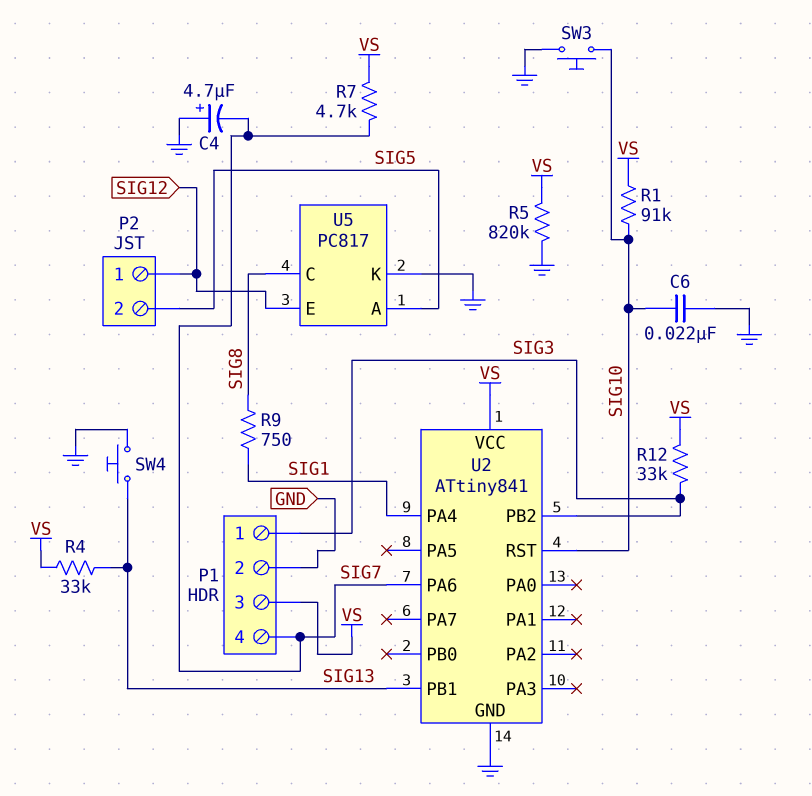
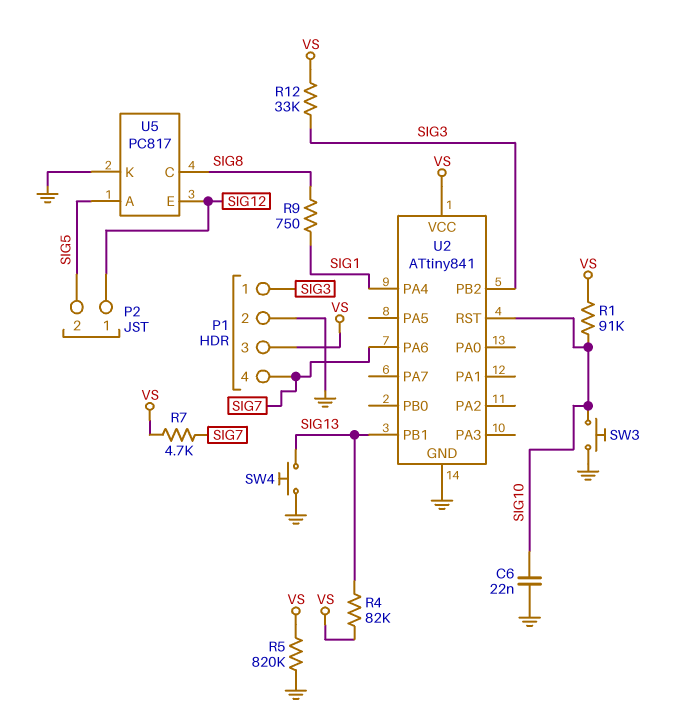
C4: 4.7uF (plus GND, minus SIG7) -> none
R4: 33k (SIG13, VS) -> 82k (SIG13, VS)

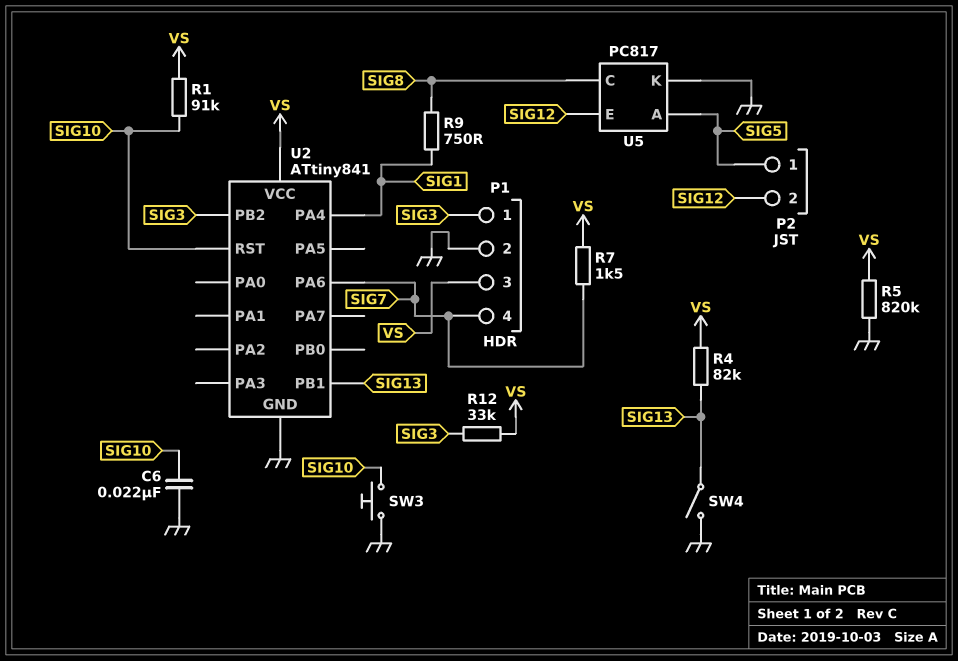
P2 pin 1: SIG12 -> SIG5
P2 pin 2: SIG5 -> SIG12
R7: 4.7k (SIG7, VS) -> 1.5k (SIG7, VS)
SW4: button (GND, SIG13) -> switch (GND, SIG13)

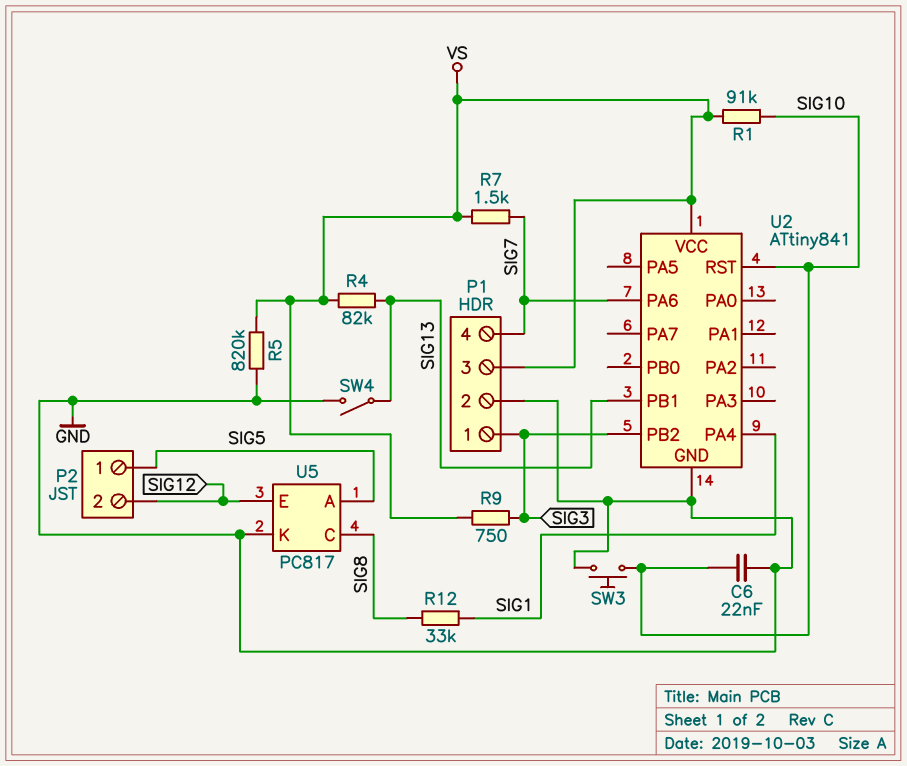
R9: 750 (SIG1, SIG8) -> 750 (SIG3, VS)
R12: 33k (SIG3, VS) -> 33k (SIG1, SIG8)

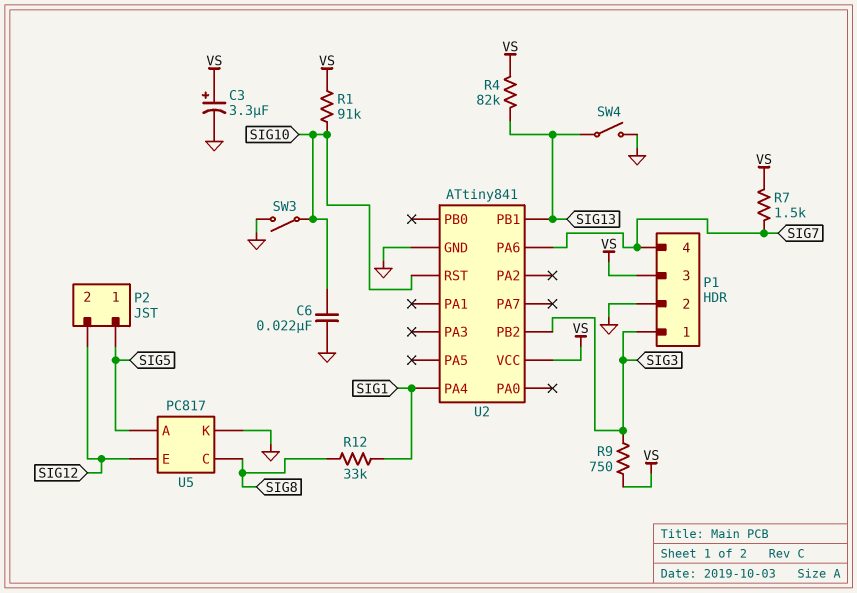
C3: none -> 3.3uF (plus VS, minus GND)
R5: 820k (GND, VS) -> none
SW3: button (GND, SIG10) -> switch (GND, SIG10)

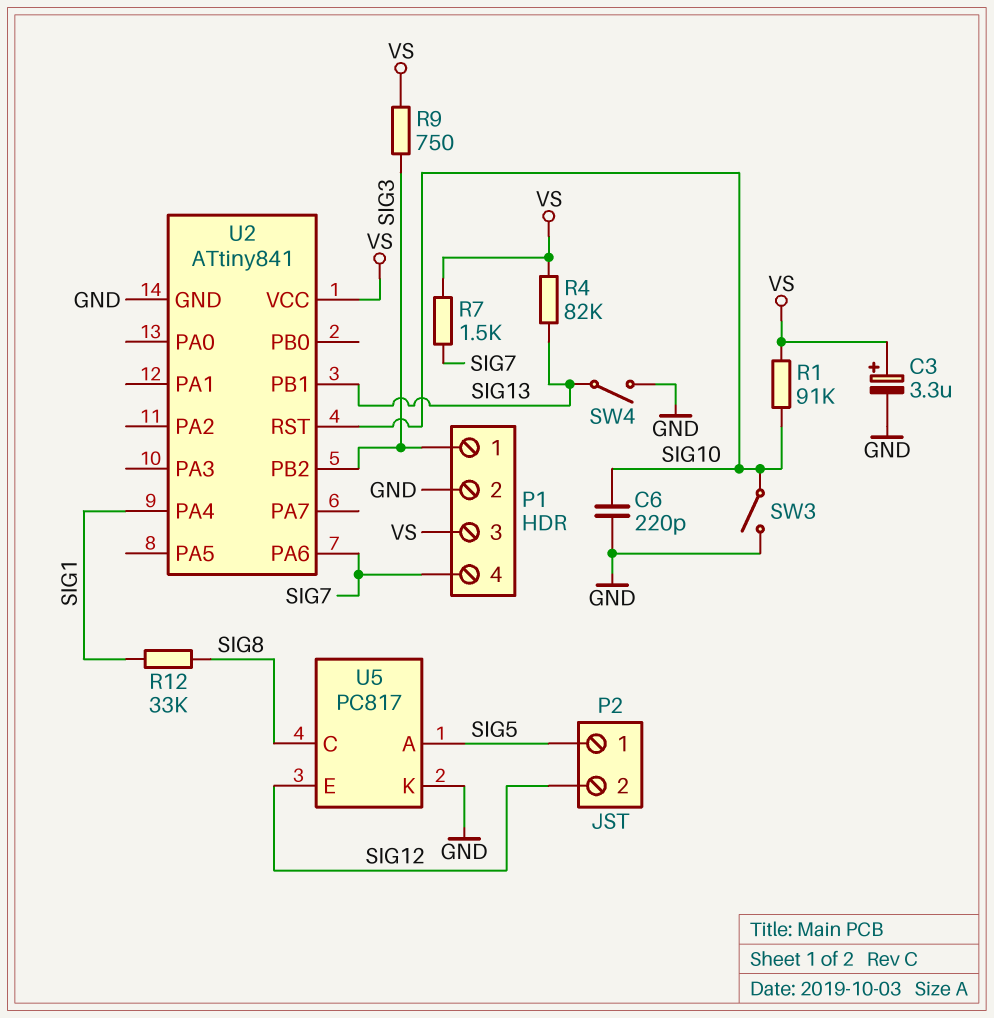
C6: 22nF (GND, SIG10) -> 220pF (GND, SIG10)

